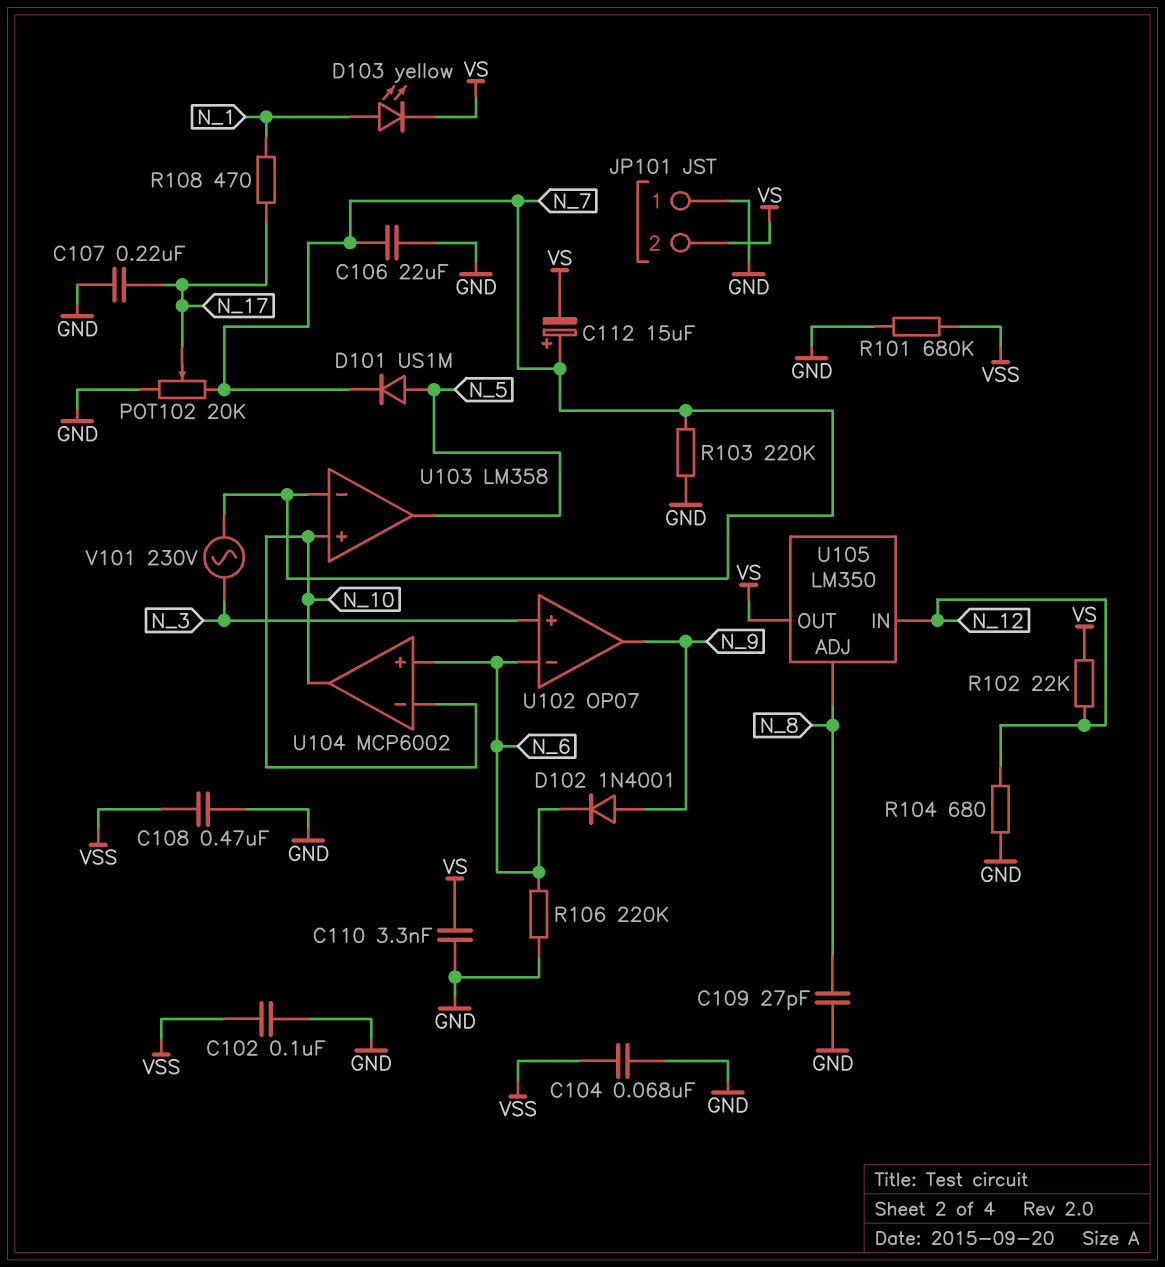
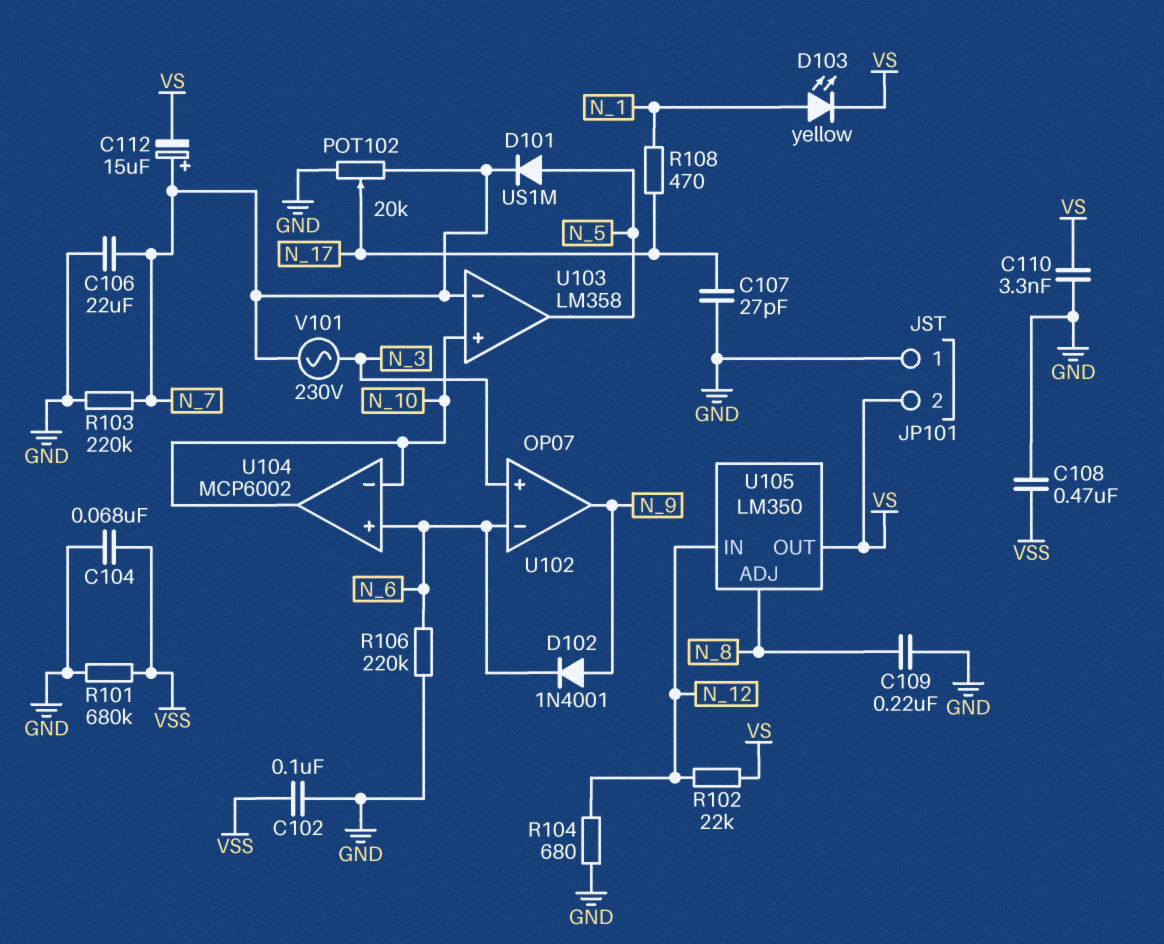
C107: 220nF (GND, N_17) -> 27pF (GND, N_17)
C109: 27pF (GND, N_8) -> 220nF (GND, N_8)

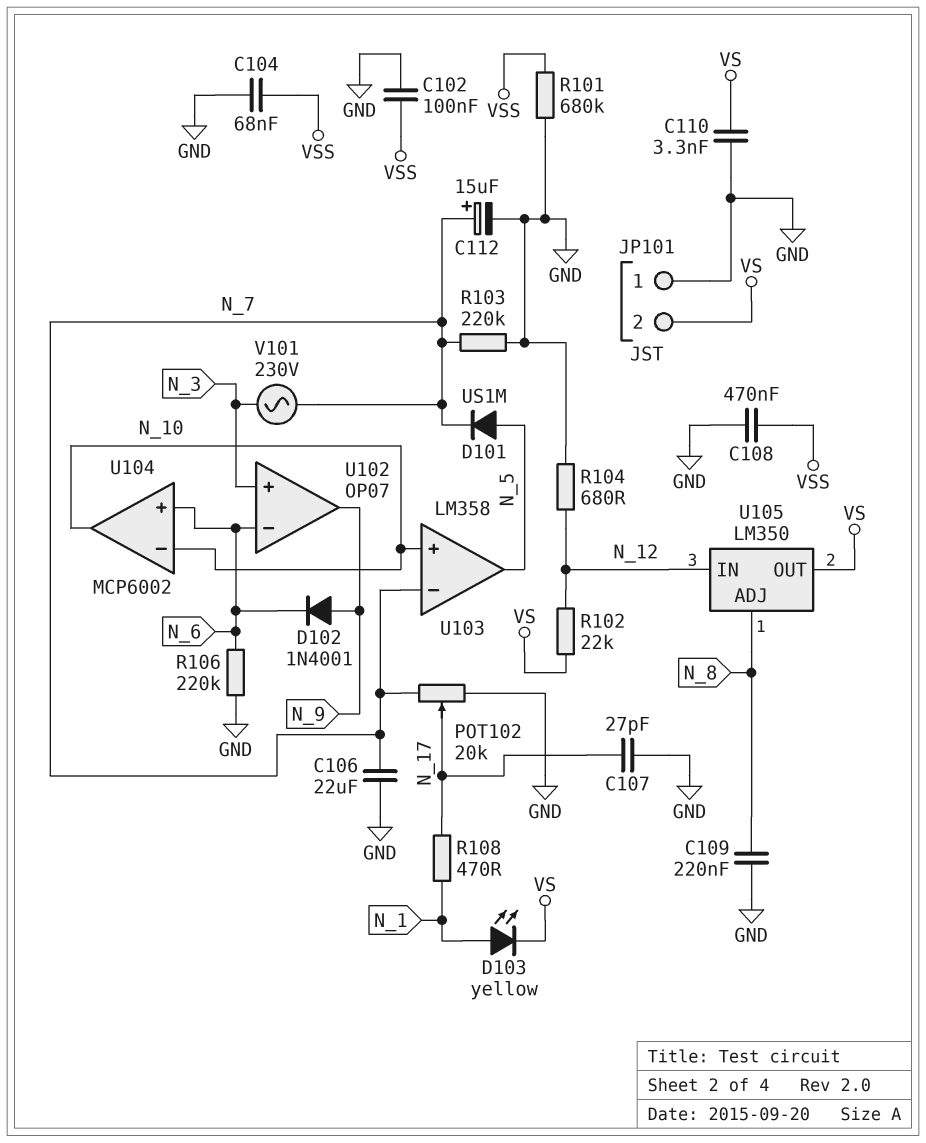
C112: 15uF (plus N_7, minus VS) -> 15uF (plus N_7, minus GND)

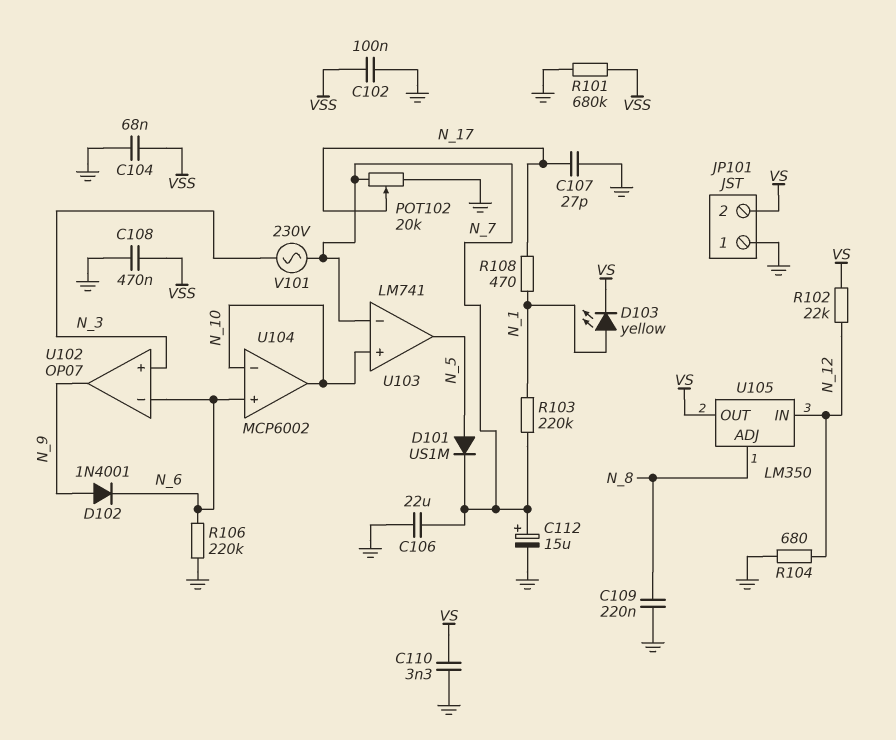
R103: 220k (GND, N_7) -> 220k (N_1, N_7)
U103: LM358 -> LM741

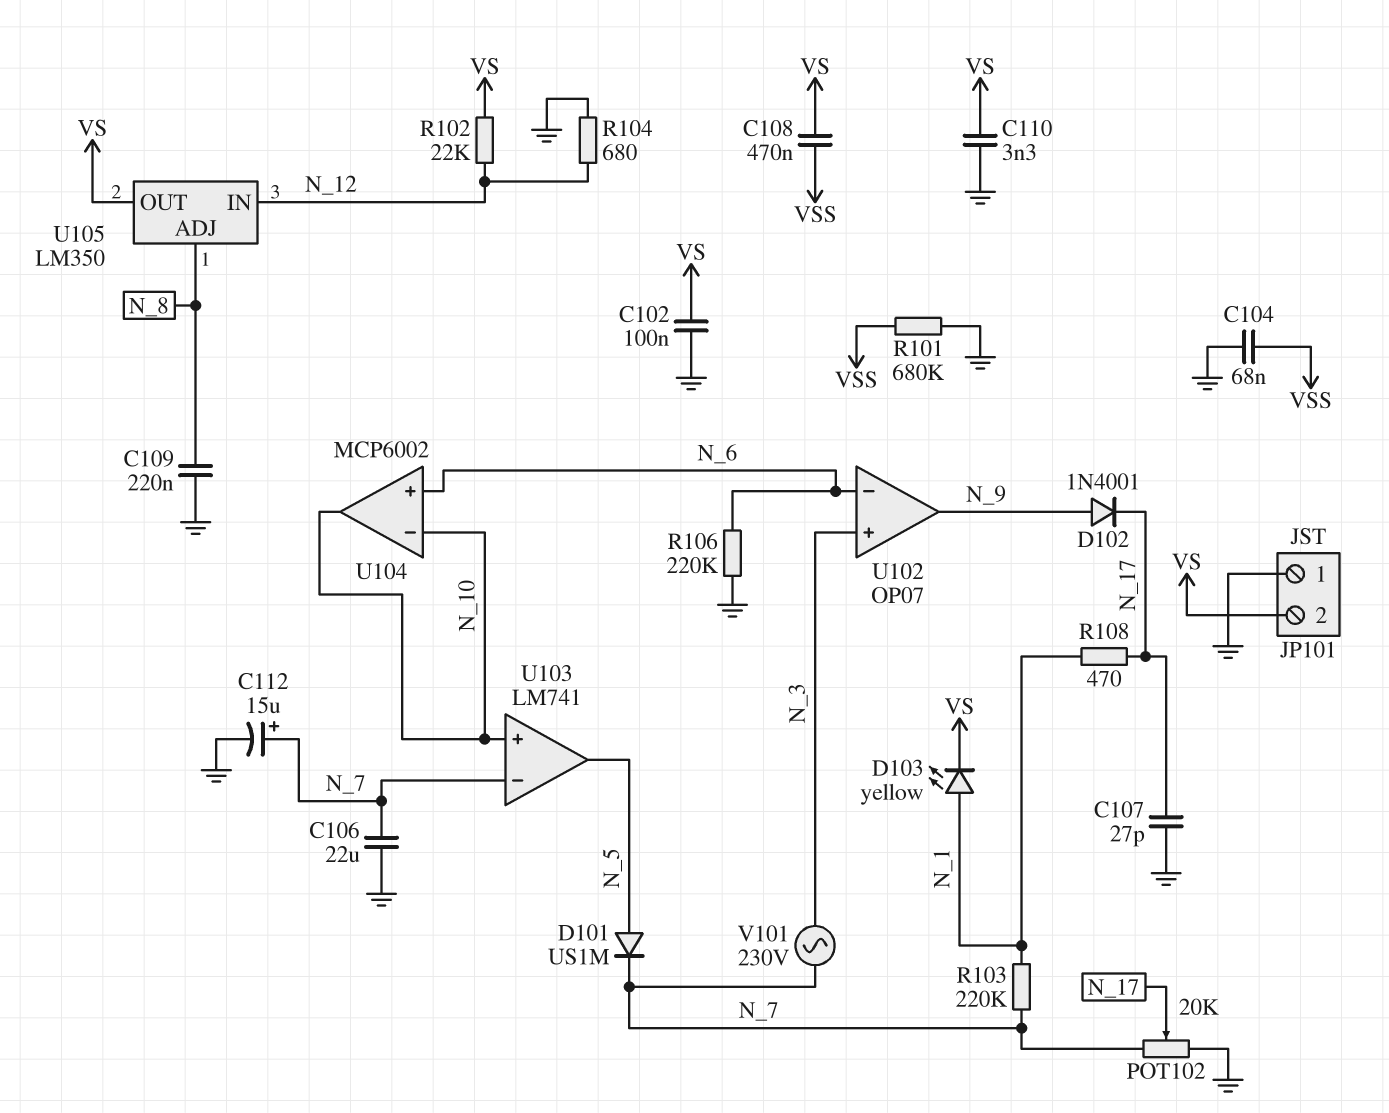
C102: 100nF (GND, VSS) -> 100nF (GND, VS)
C108: 470nF (GND, VSS) -> 470nF (VS, VSS)
D102: diode 1N4001 (A N_9, K N_6) -> diode 1N4001 (A N_9, K N_17)

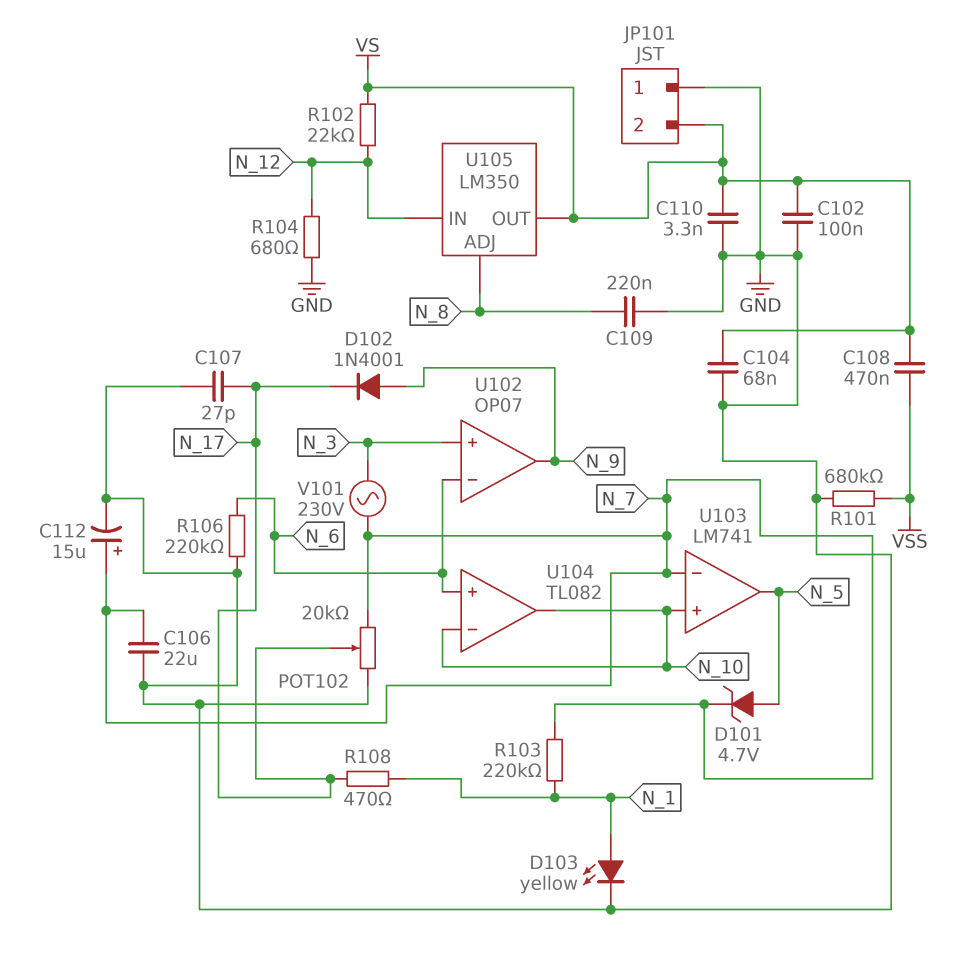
C104: 68nF (GND, VSS) -> 68nF (GND, VS)
D101: diode US1M (A N_5, K N_7) -> zener 4.7V (A N_5, K N_7)
D103: LED yellow (A N_1, K VS) -> LED yellow (A N_1, K GND)
U104: MCP6002 -> TL082

